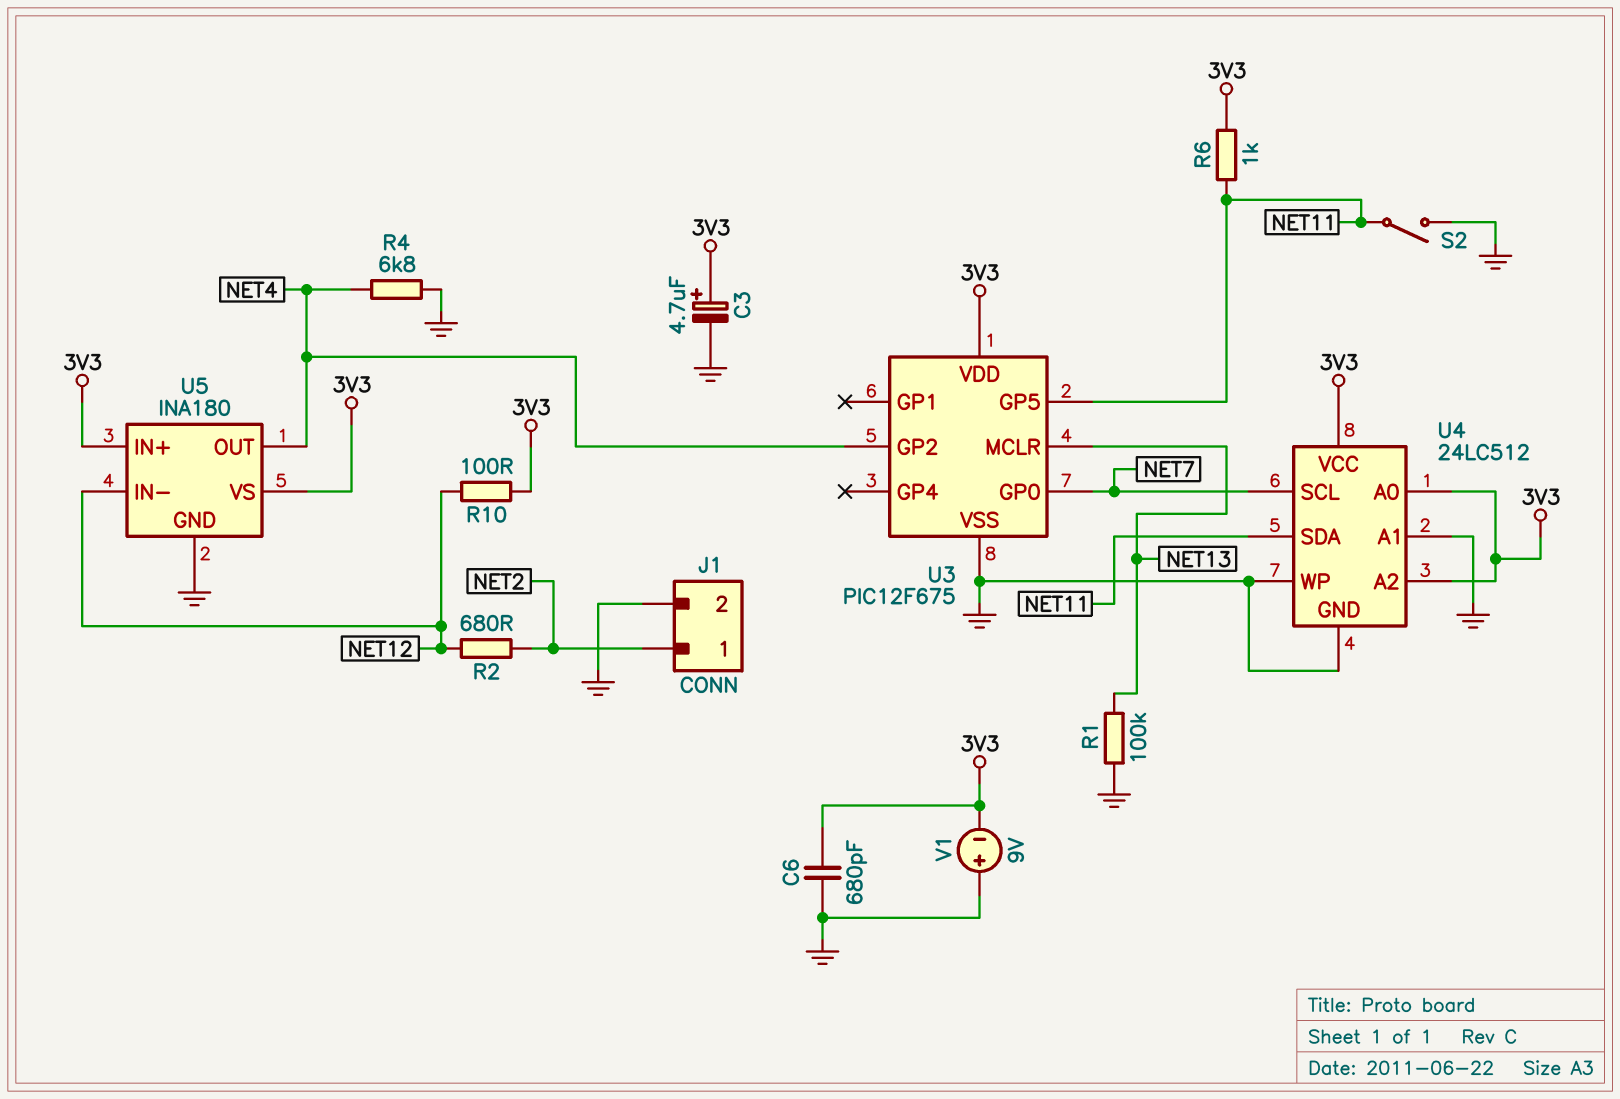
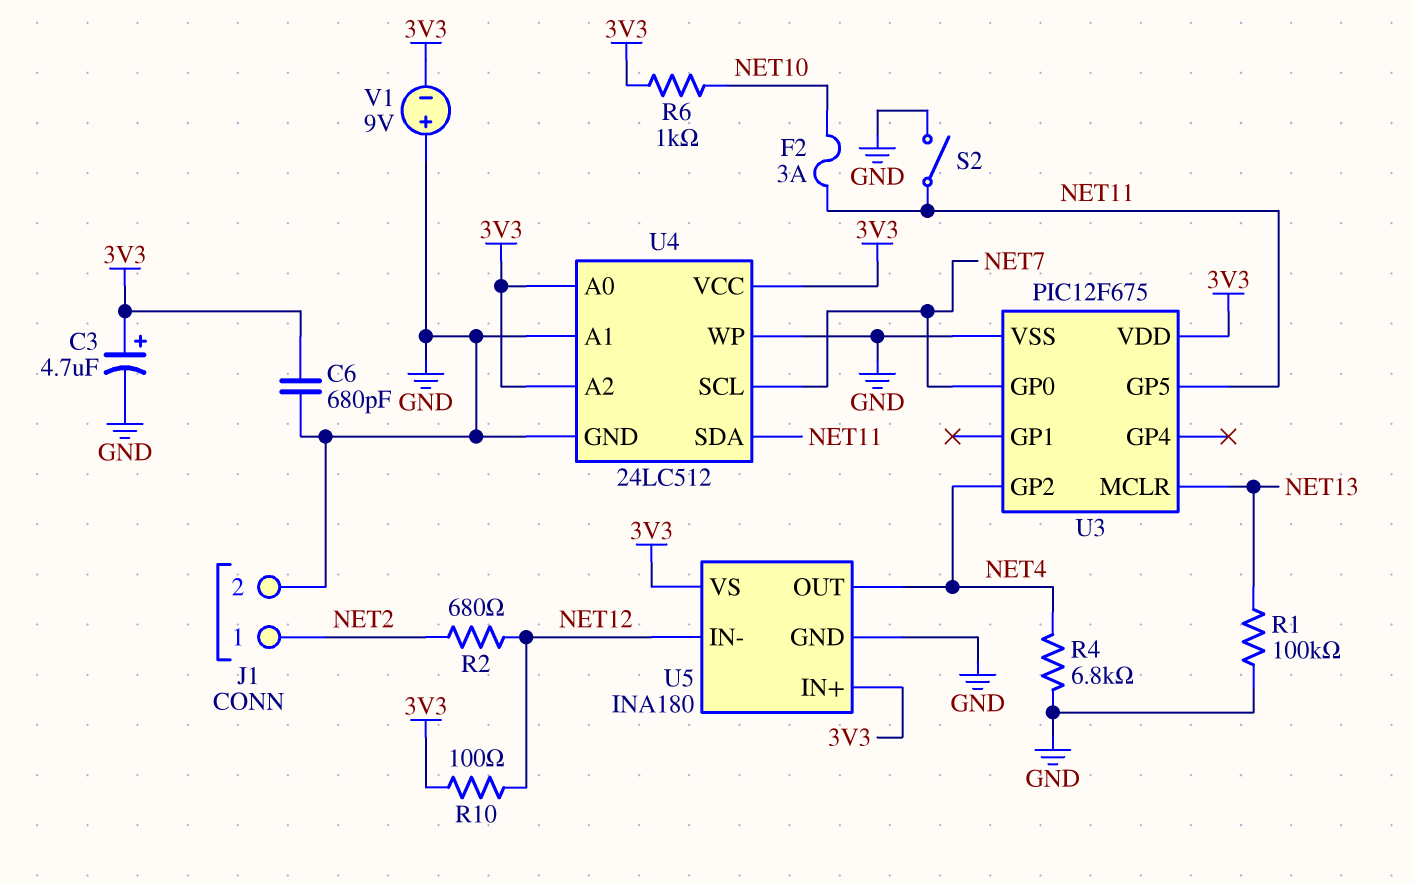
F2: none -> 3A (NET10, NET11)
R6: 1k (3V3, NET11) -> 1k (3V3, NET10)

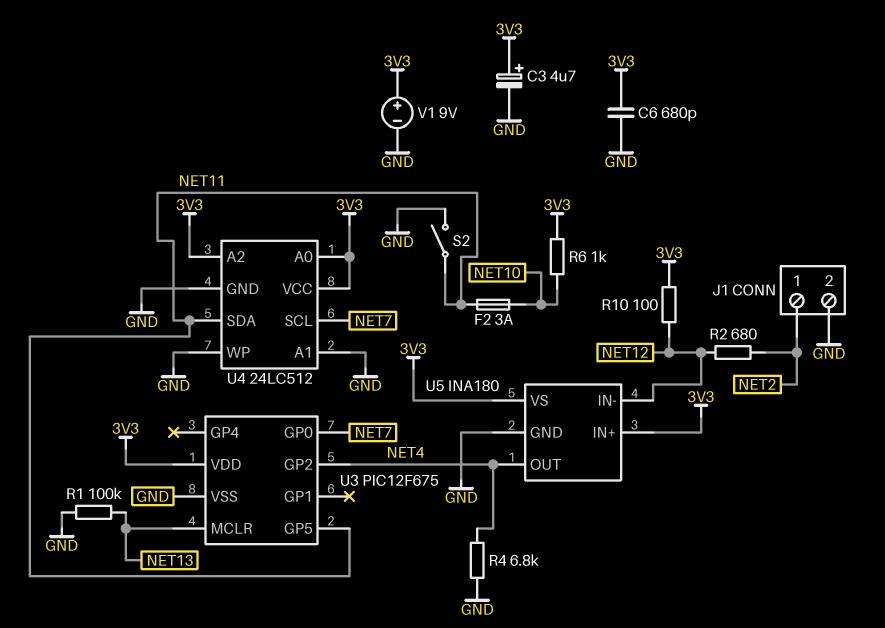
V1: 9V (plus GND, minus 3V3) -> 9V (plus 3V3, minus GND)

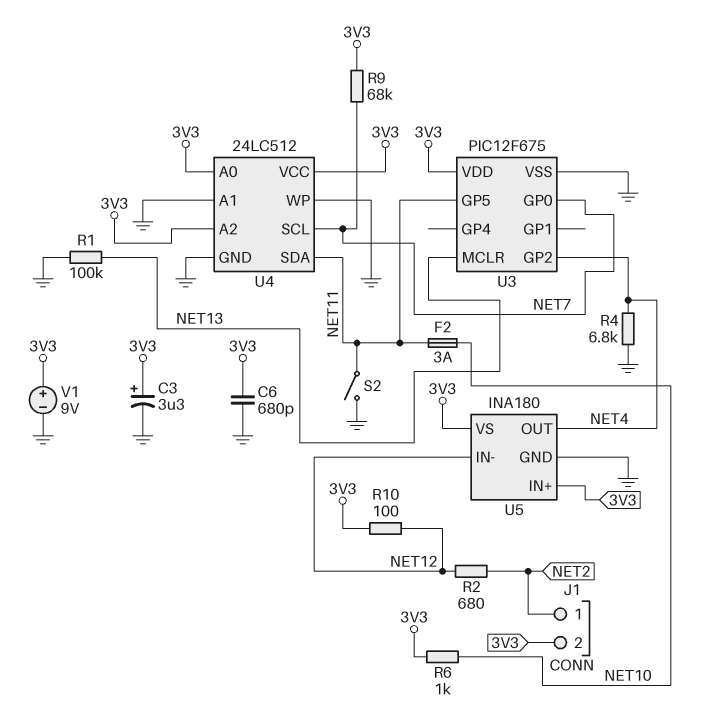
C3: 4.7uF (plus 3V3, minus GND) -> 3.3uF (plus 3V3, minus GND)
J1 pin 2: GND -> 3V3
R9: none -> 68k (3V3, NET7)

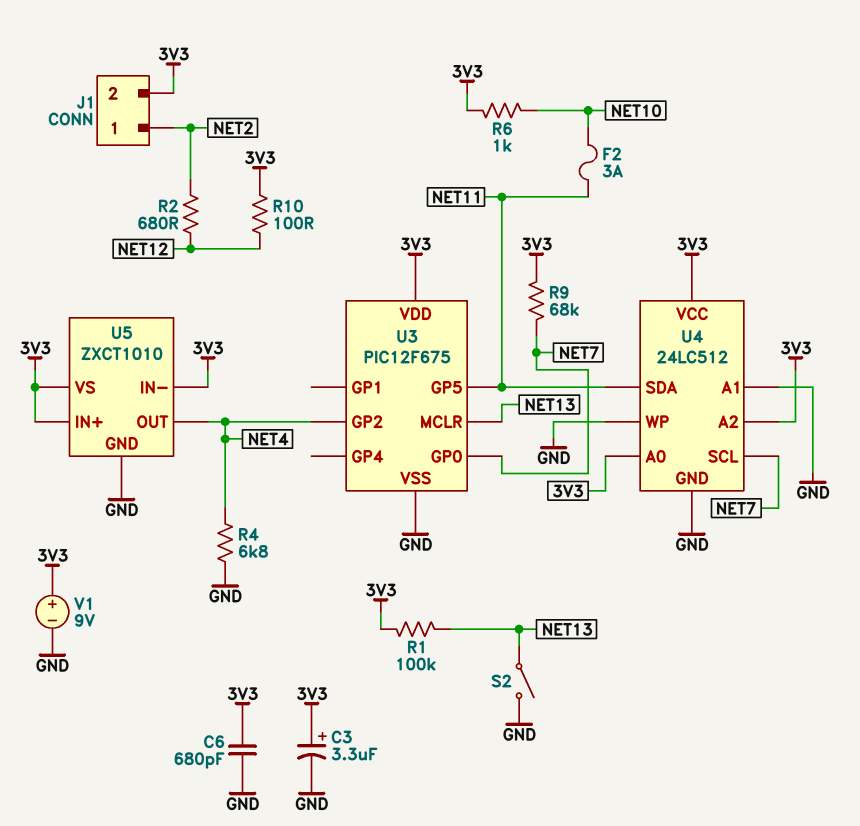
R1: 100k (GND, NET13) -> 100k (3V3, NET13)
S2: switch (GND, NET11) -> switch (GND, NET13)
U5: INA180 -> ZXCT1010
U5 pin IN-: NET12 -> 3V3

